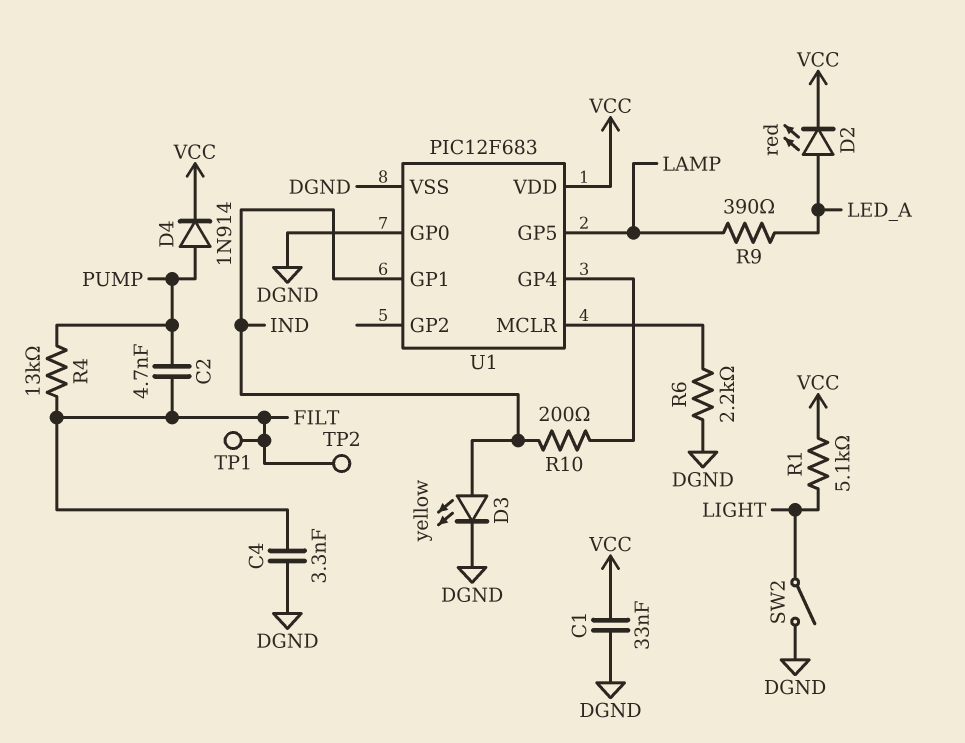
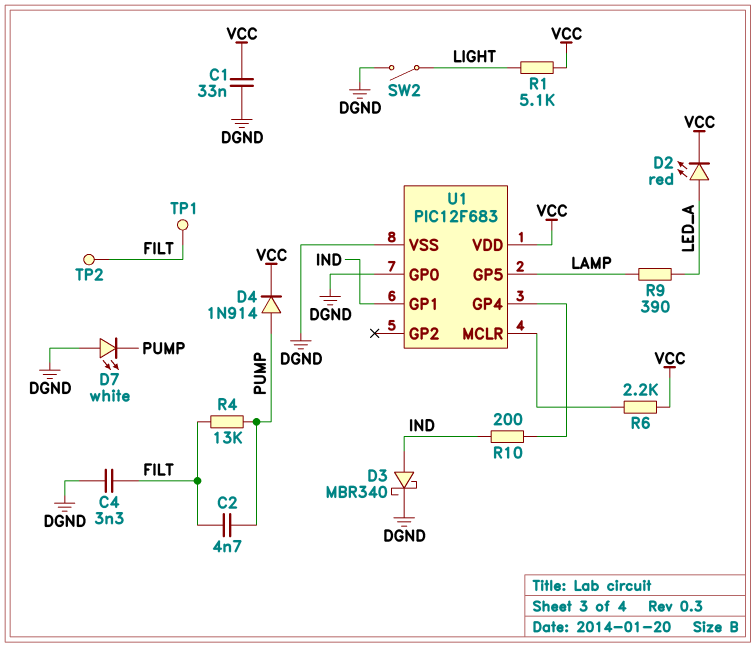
D3: LED yellow (A IND, K DGND) -> schottky MBR340 (A IND, K DGND)
D7: none -> LED white (A DGND, K PUMP)
R6: 2.2k (DGND, U1/MCLR) -> 2.2k (U1/MCLR, VCC)

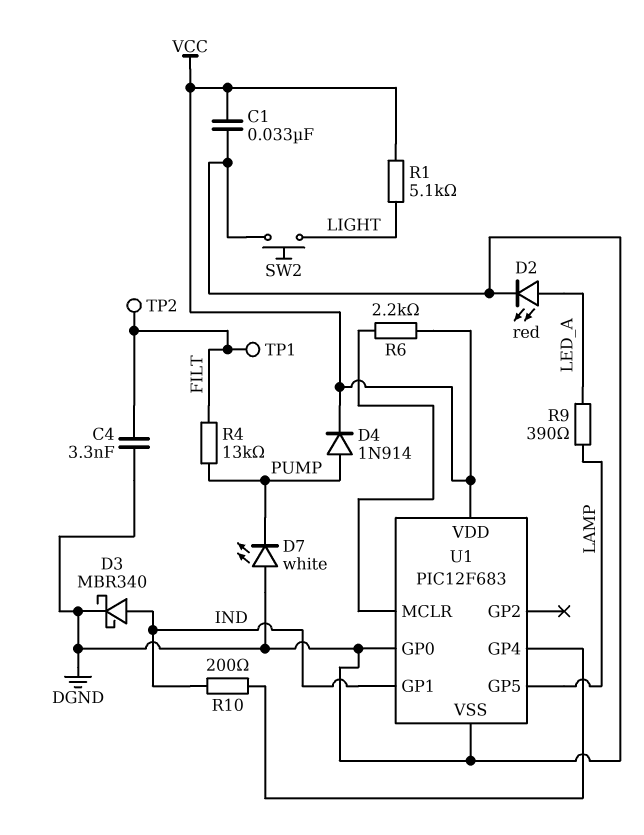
C2: 4.7nF (FILT, PUMP) -> none
D2: LED red (A LED_A, K VCC) -> LED red (A LED_A, K DGND)
SW2: switch (DGND, LIGHT) -> button (DGND, LIGHT)

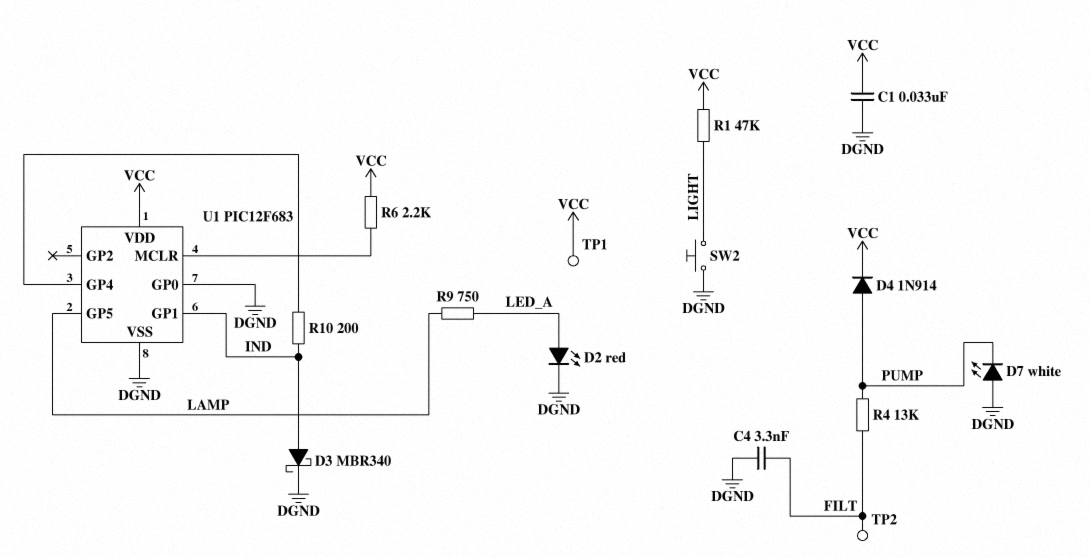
R1: 5.1k (LIGHT, VCC) -> 47k (LIGHT, VCC)
R9: 390 (LAMP, LED_A) -> 750 (LAMP, LED_A)
TP1: test point (FILT) -> test point (VCC)

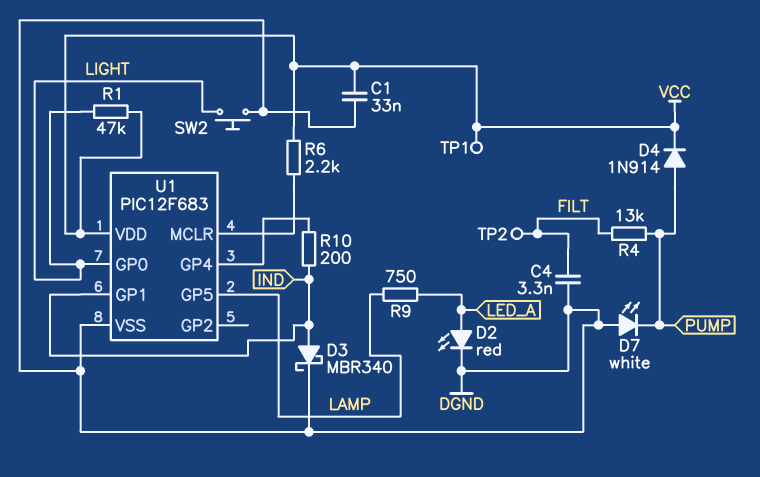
U1 pin GP0: DGND -> LIGHT

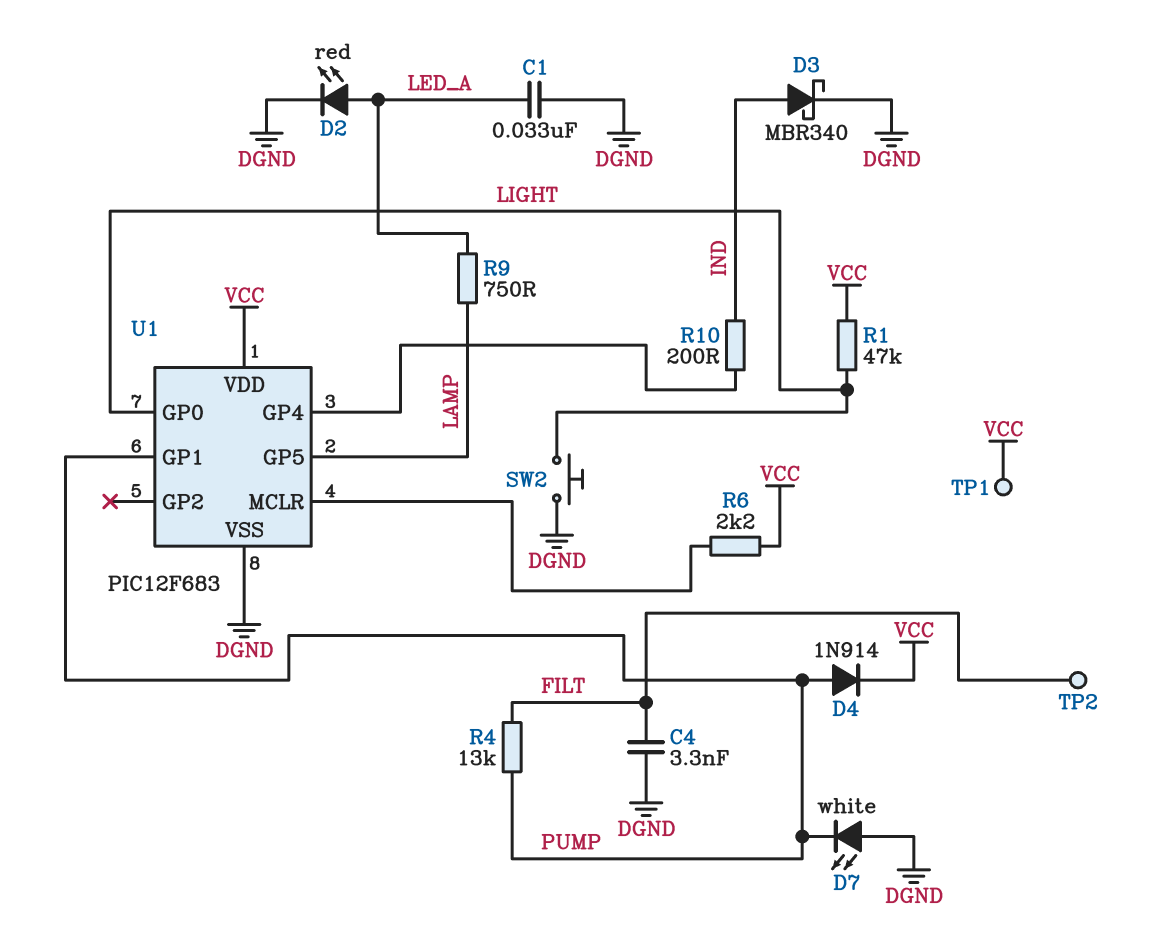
C1: 33nF (DGND, VCC) -> 33nF (DGND, LED_A)
U1 pin GP1: IND -> PUMP

